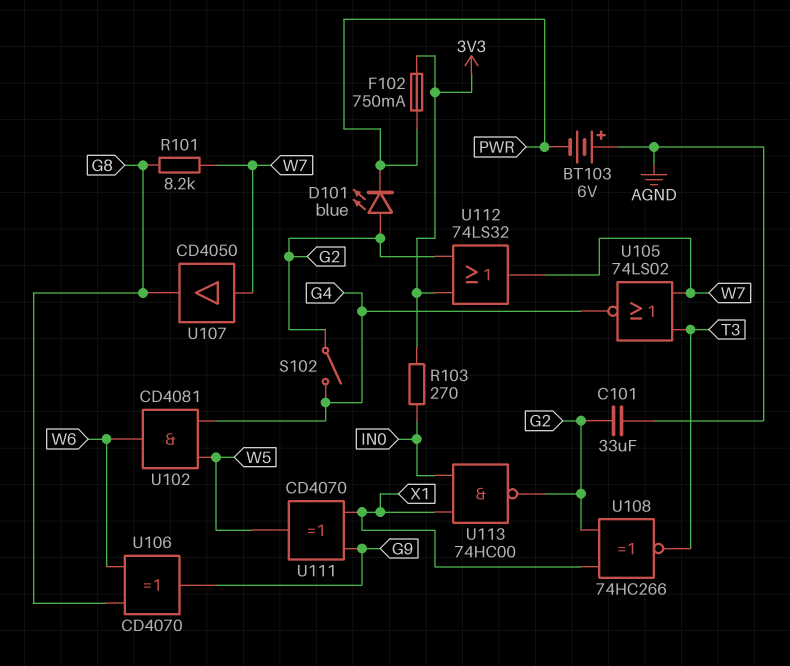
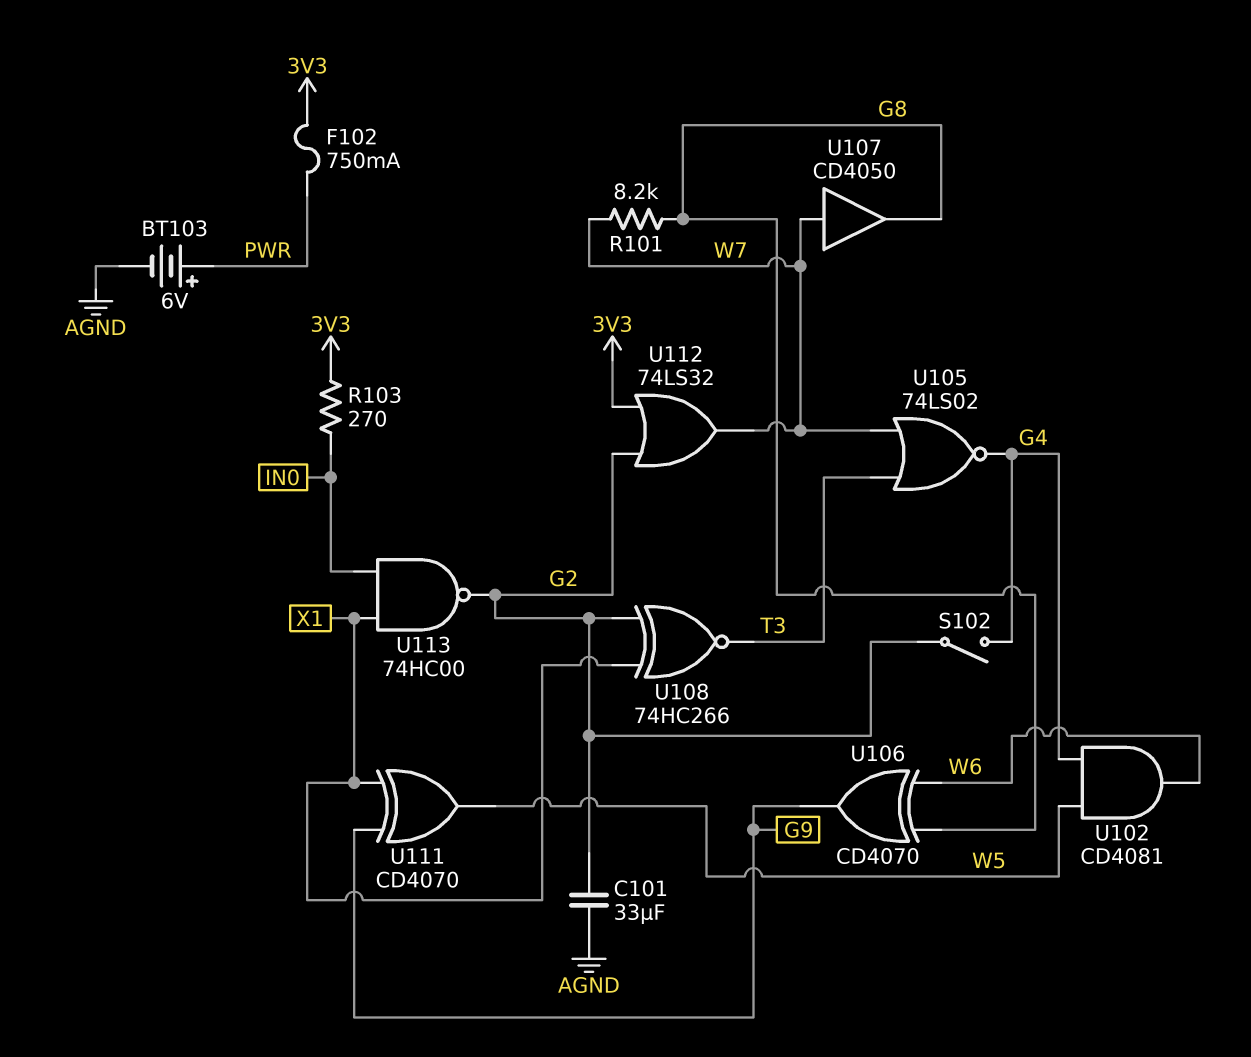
BT103: 6V (plus AGND, minus PWR) -> 6V (plus PWR, minus AGND)
D101: LED blue (A G2, K PWR) -> none

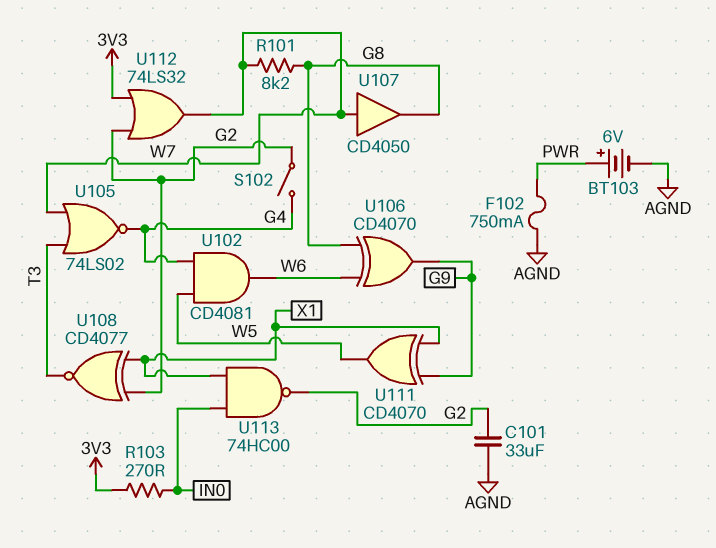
F102: 750mA (3V3, PWR) -> 750mA (AGND, PWR)
U108: XNOR 74HC266 (in G2, in X1, out T3) -> XNOR CD4077 (in G2, in X1, out T3)

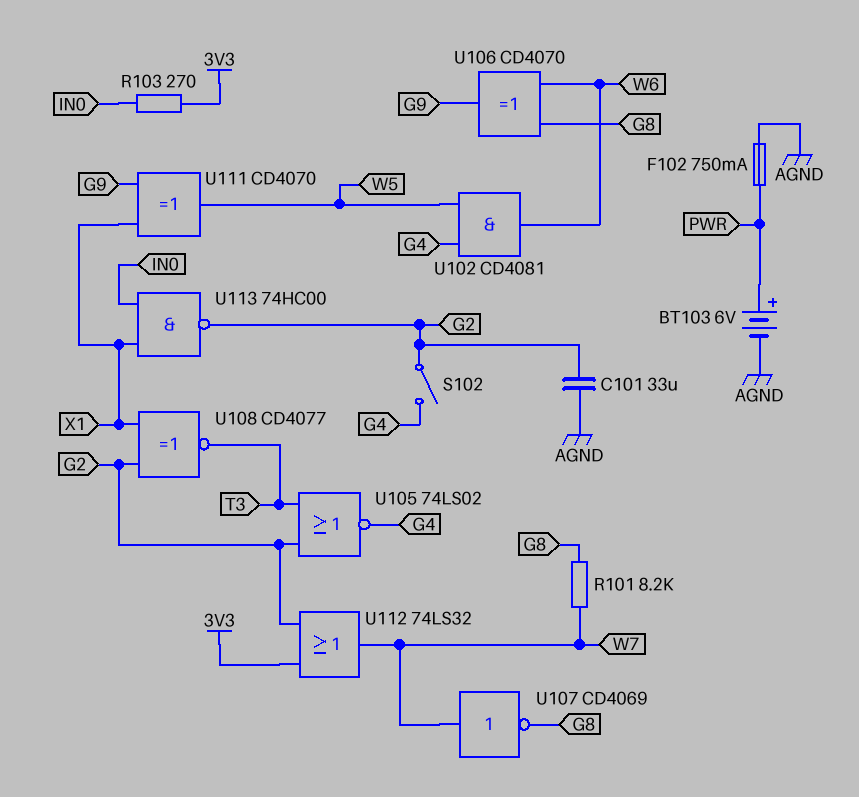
U105: NOR 74LS02 (in T3, in W7, out G4) -> NOR 74LS02 (in G2, in T3, out G4)
U107: buffer CD4050 (in W7, out G8) -> NOT CD4069 (in W7, out G8)

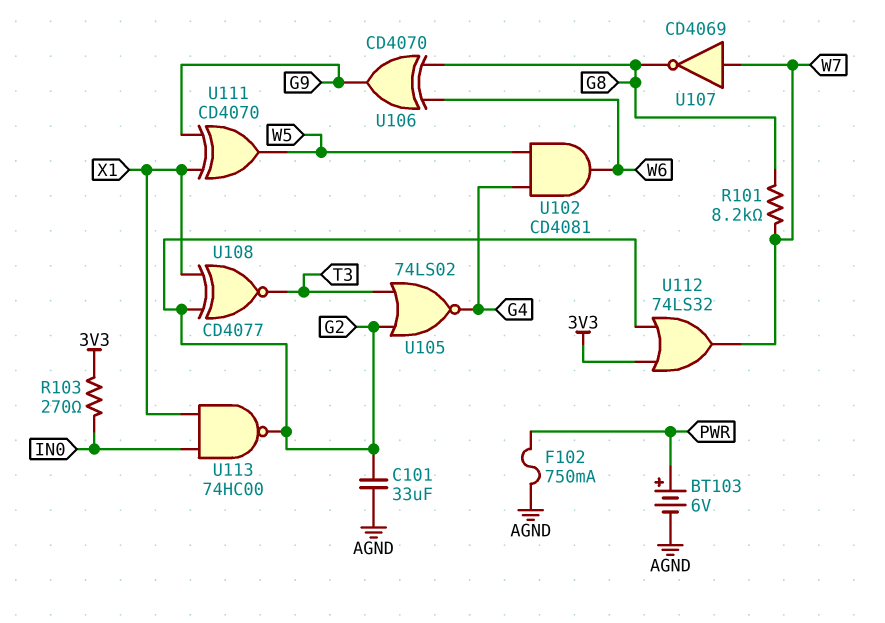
S102: switch (G2, G4) -> none

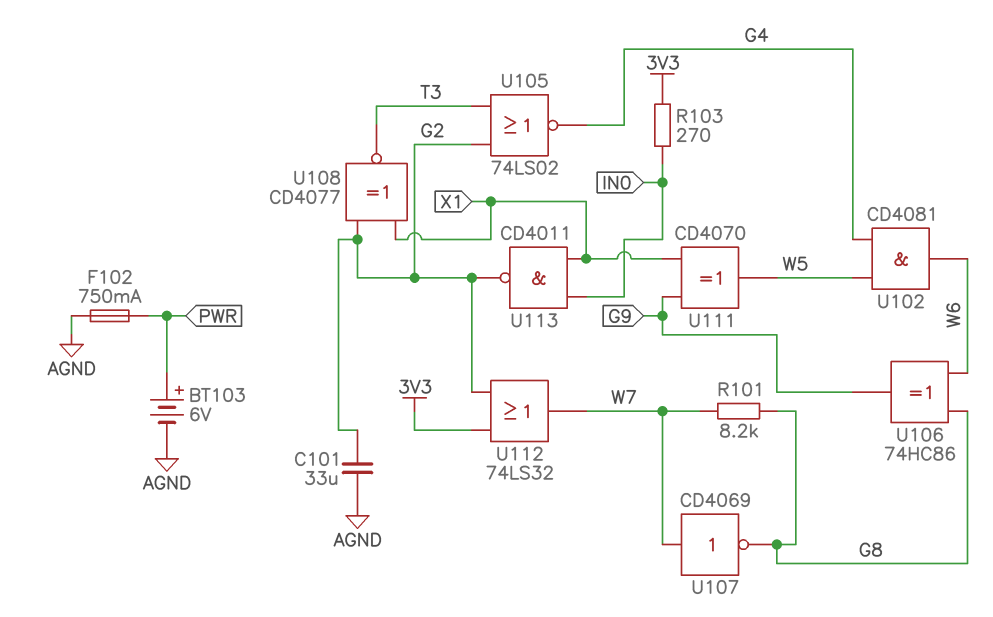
U106: XOR CD4070 (in G8, in W6, out G9) -> XOR 74HC86 (in G8, in W6, out G9)
U113: NAND 74HC00 (in IN0, in X1, out G2) -> NAND CD4011 (in IN0, in X1, out G2)

